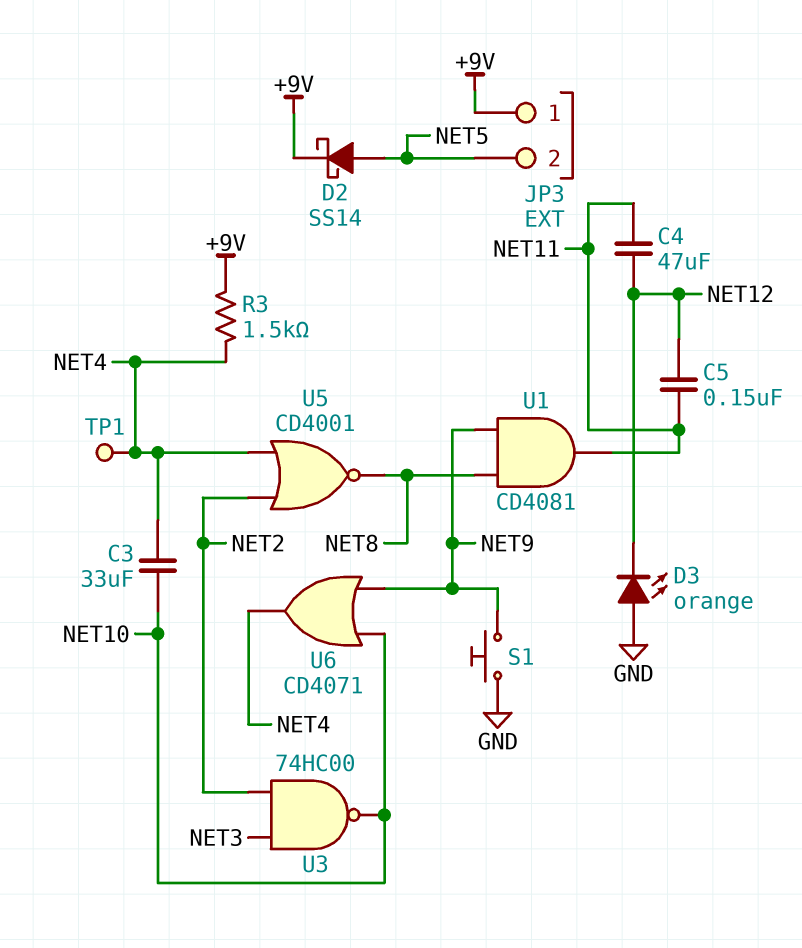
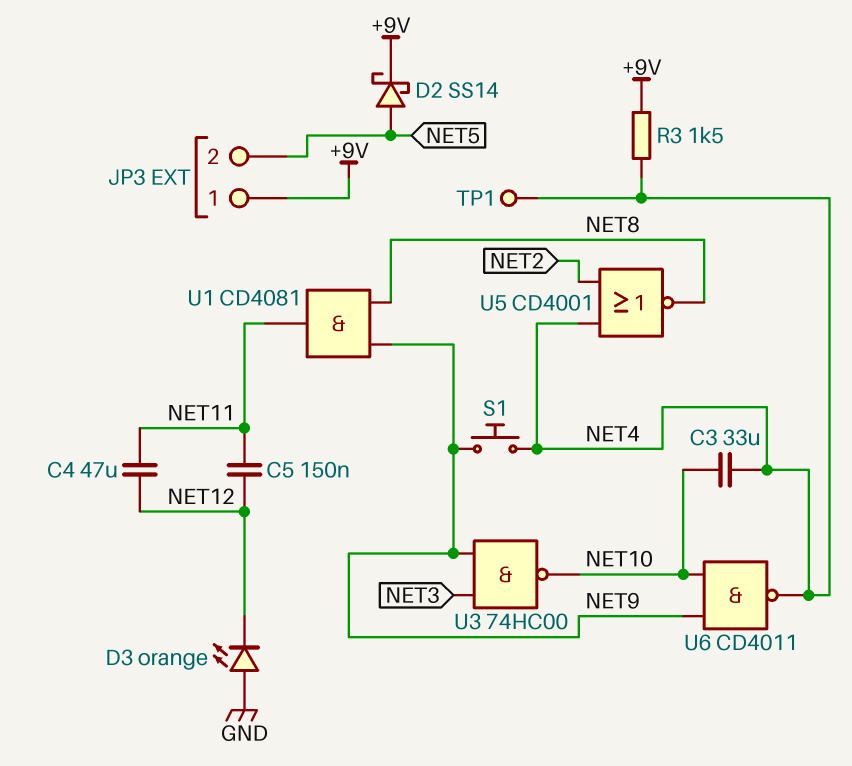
S1: button (GND, NET9) -> button (NET4, NET9)
U3: NAND 74HC00 (in NET2, in NET3, out NET10) -> NAND 74HC00 (in NET3, in NET9, out NET10)
U6: OR CD4071 (in NET9, in NET10, out NET4) -> NAND CD4011 (in NET9, in NET10, out NET4)

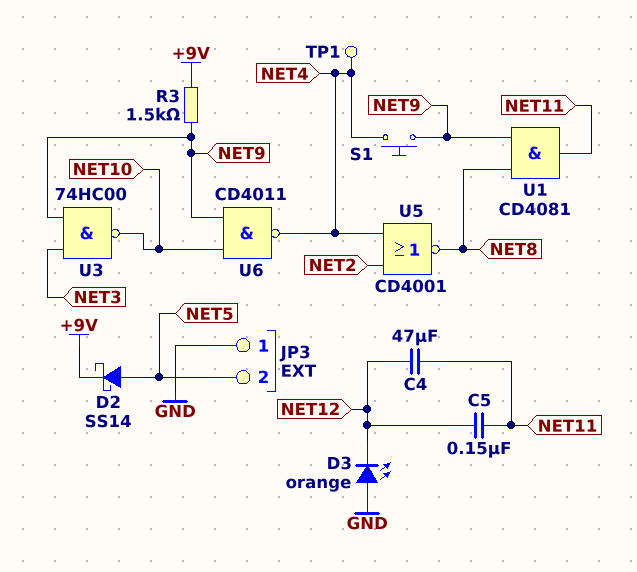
C3: 33uF (NET4, NET10) -> none
JP3 pin 1: +9V -> GND
R3: 1.5k (+9V, NET4) -> 1.5k (+9V, NET9)

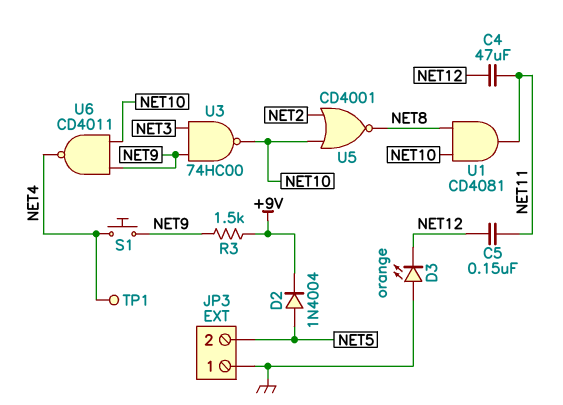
D2: schottky SS14 (A NET5, K +9V) -> diode 1N4004 (A NET5, K +9V)
U1: AND CD4081 (in NET8, in NET9, out NET11) -> AND CD4081 (in NET8, in NET10, out NET11)
U5: NOR CD4001 (in NET2, in NET4, out NET8) -> NOR CD4001 (in NET2, in NET10, out NET8)

